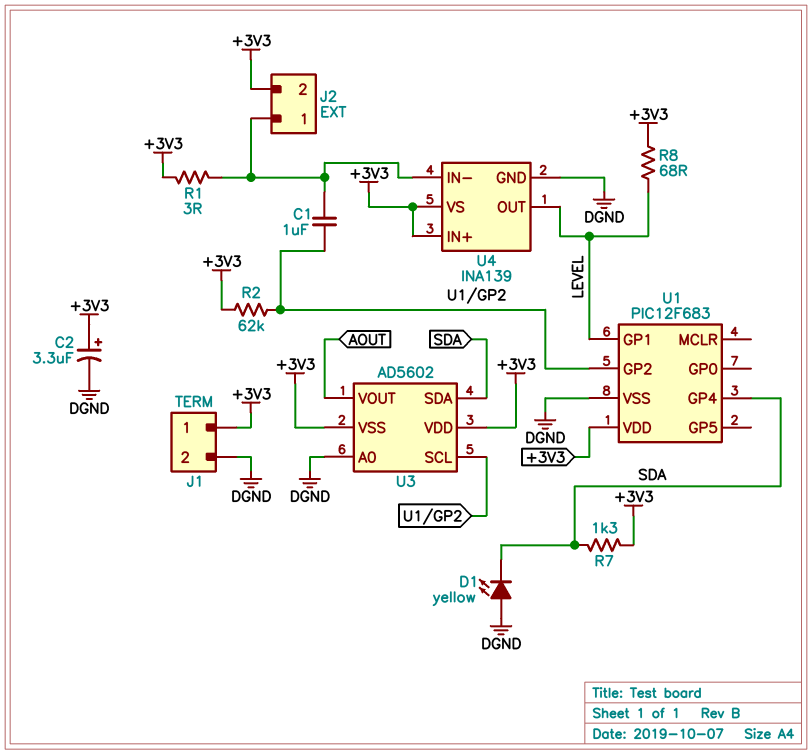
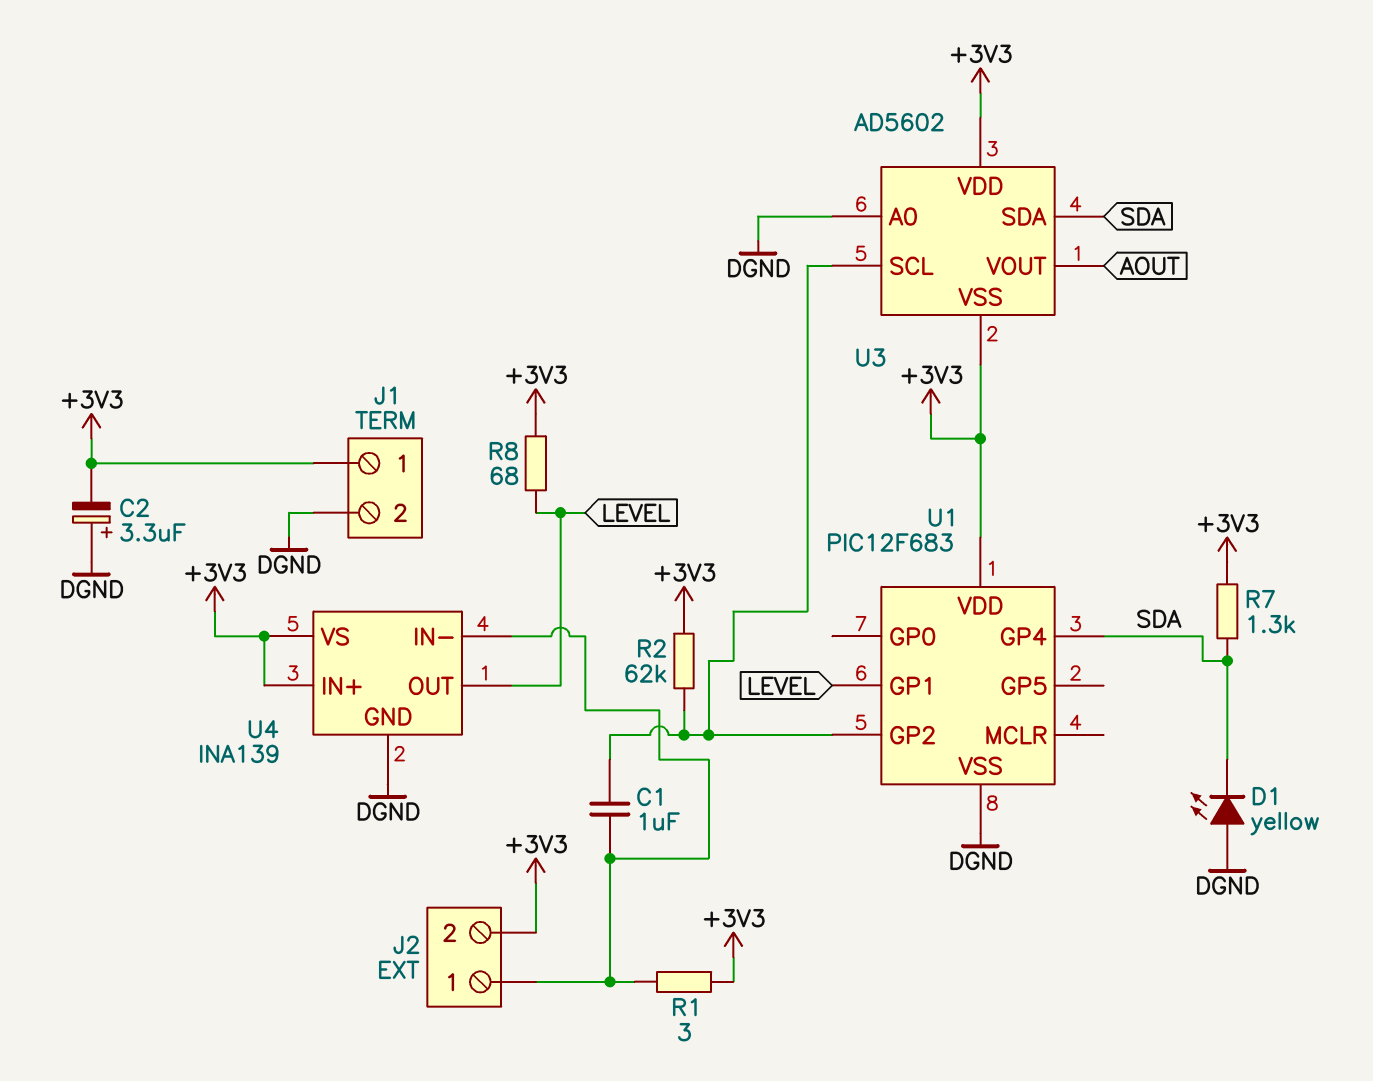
C2: 3.3uF (plus +3V3, minus DGND) -> 3.3uF (plus DGND, minus +3V3)

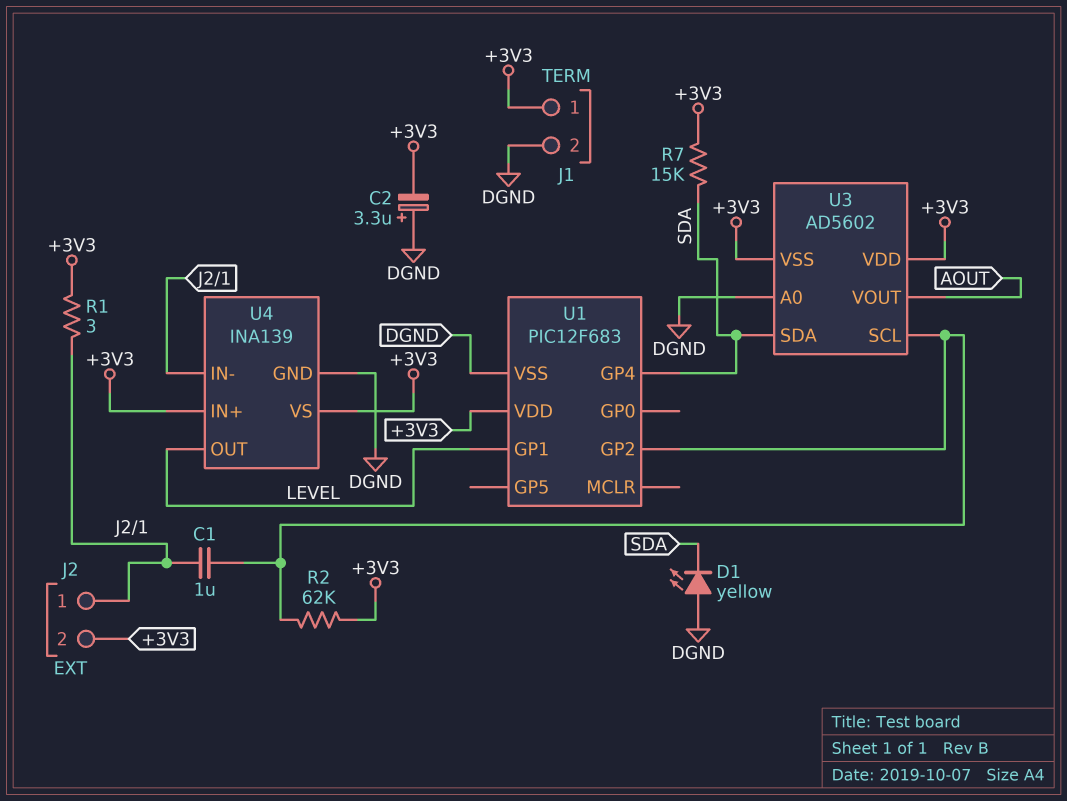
R7: 1.3k (+3V3, SDA) -> 15k (+3V3, SDA)
R8: 68 (+3V3, LEVEL) -> none

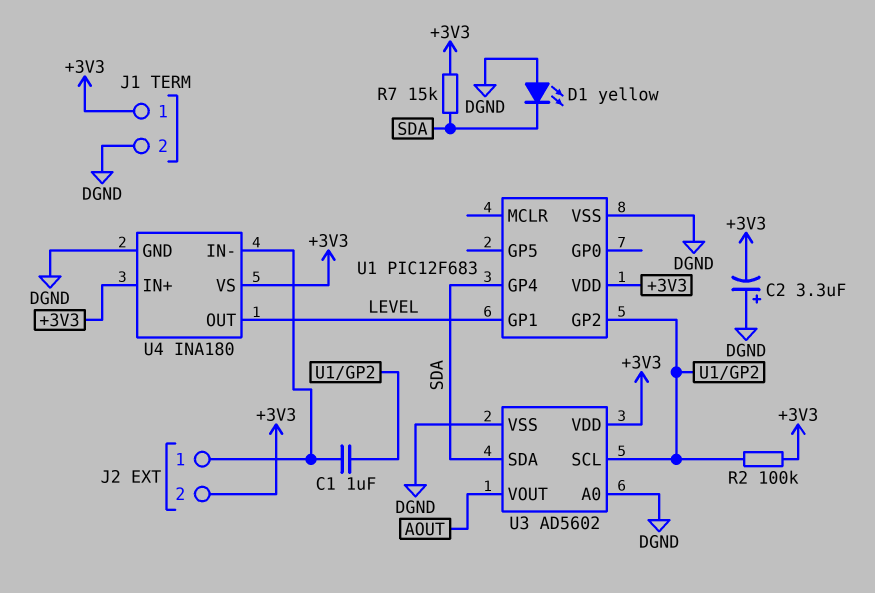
R1: 3 (+3V3, J2/1) -> none
R2: 62k (+3V3, U1/GP2) -> 100k (+3V3, U1/GP2)
U3 pin VSS: +3V3 -> DGND
U4: INA139 -> INA180

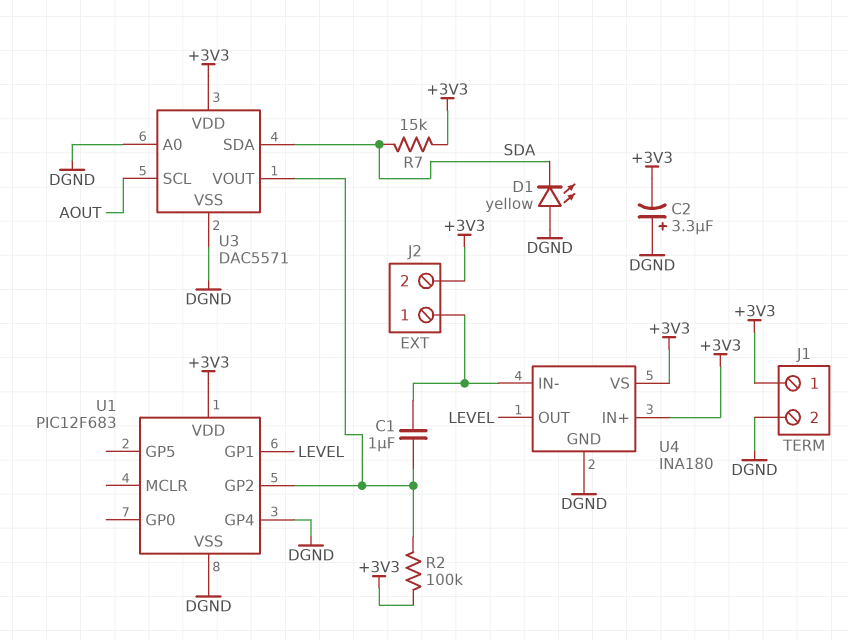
U1 pin GP4: SDA -> DGND
U3: AD5602 -> DAC5571
U3 pin SCL: U1/GP2 -> AOUT
U3 pin VOUT: AOUT -> U1/GP2

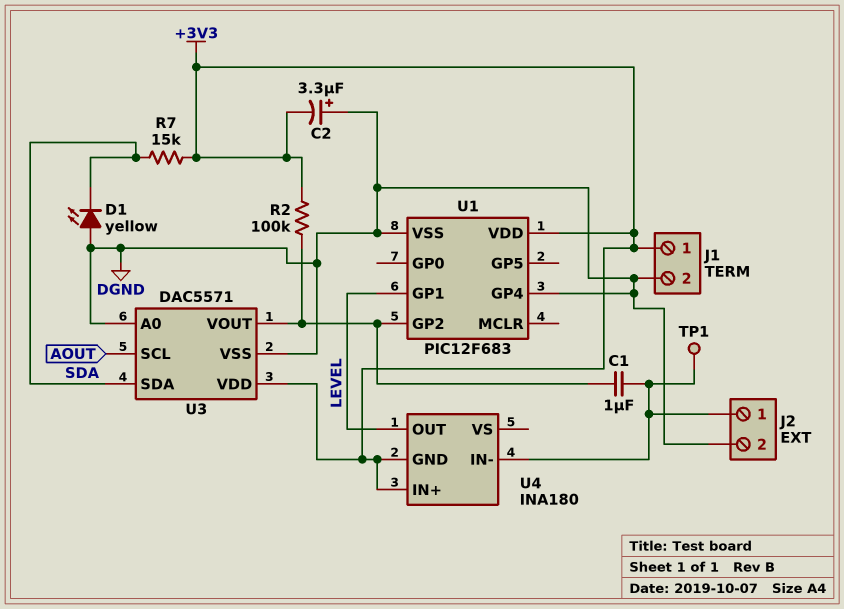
J2 pin 2: +3V3 -> DGND
TP1: none -> test point (J2/1)
U4 pin GND: DGND -> +3V3
U4 pin VS: +3V3 -> none

